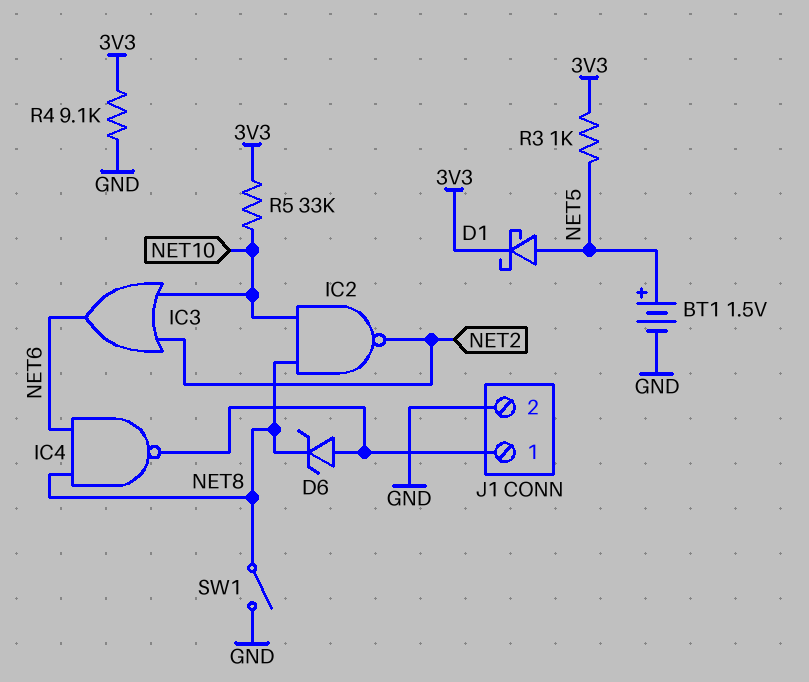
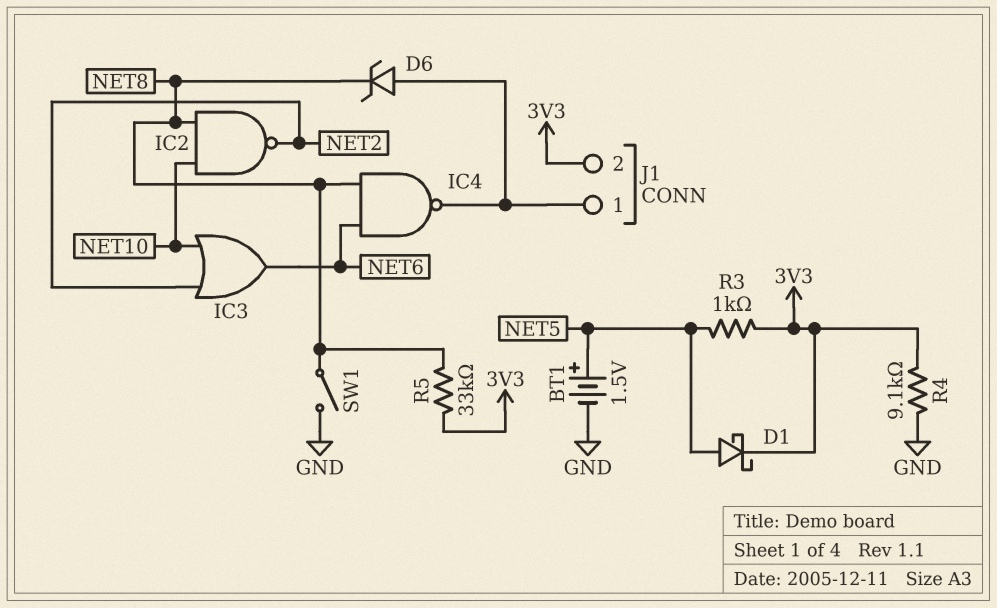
J1 pin 2: GND -> 3V3
R5: 33k (3V3, NET10) -> 33k (3V3, NET8)

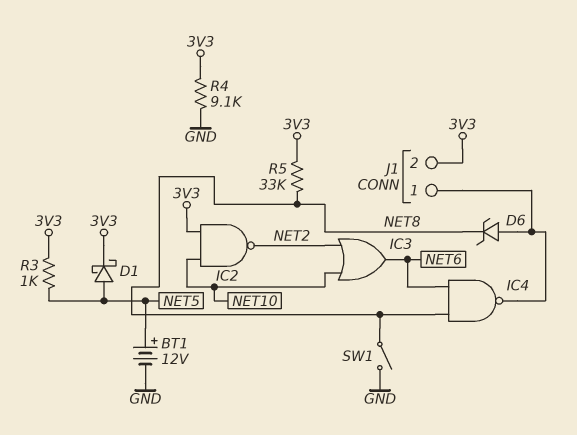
BT1: 1.5V (plus NET5, minus GND) -> 12V (plus NET5, minus GND)
IC2: NAND (in NET8, in NET10, out NET2) -> NAND (in 3V3, in NET10, out NET2)

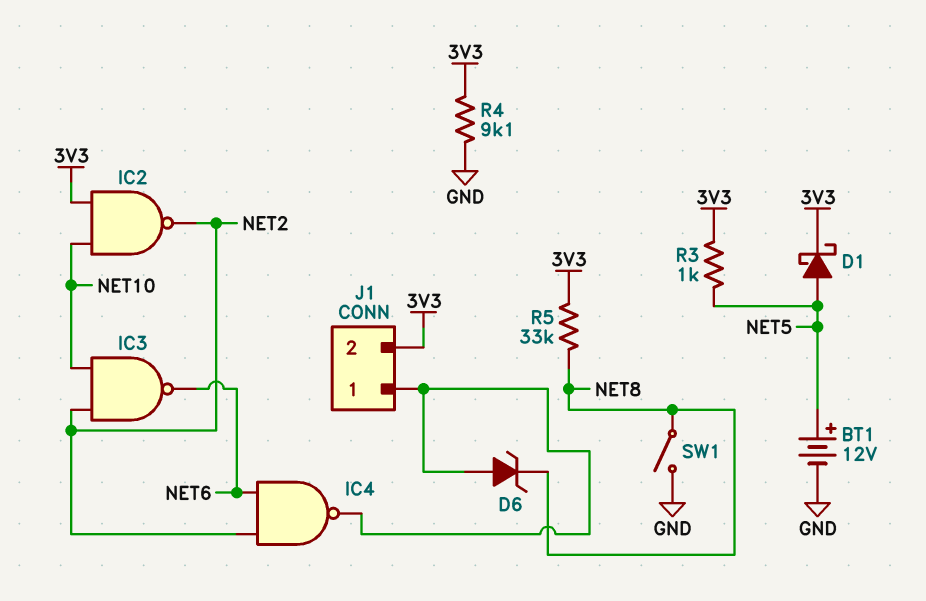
IC3: OR (in NET2, in NET10, out NET6) -> NAND (in NET2, in NET10, out NET6)
IC4: NAND (in NET6, in NET8, out J1/1) -> NAND (in NET2, in NET6, out J1/1)

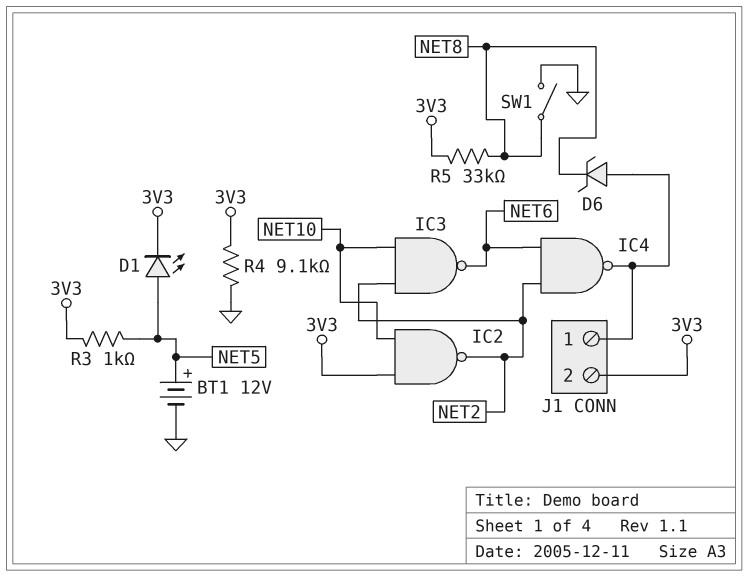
D1: schottky (A NET5, K 3V3) -> LED (A NET5, K 3V3)

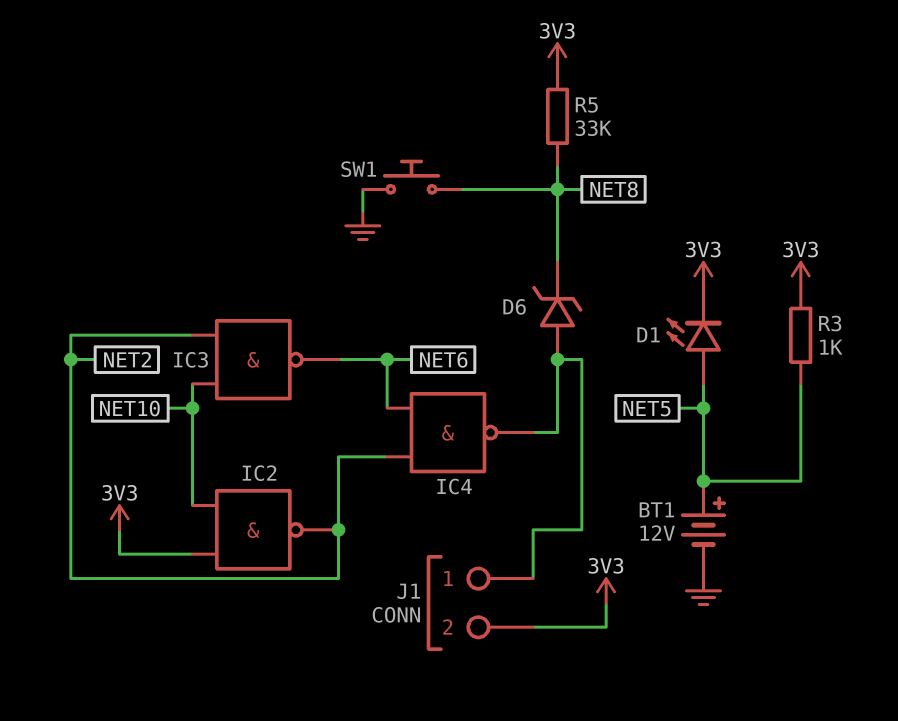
R4: 9.1k (3V3, GND) -> none
SW1: switch (GND, NET8) -> button (GND, NET8)

